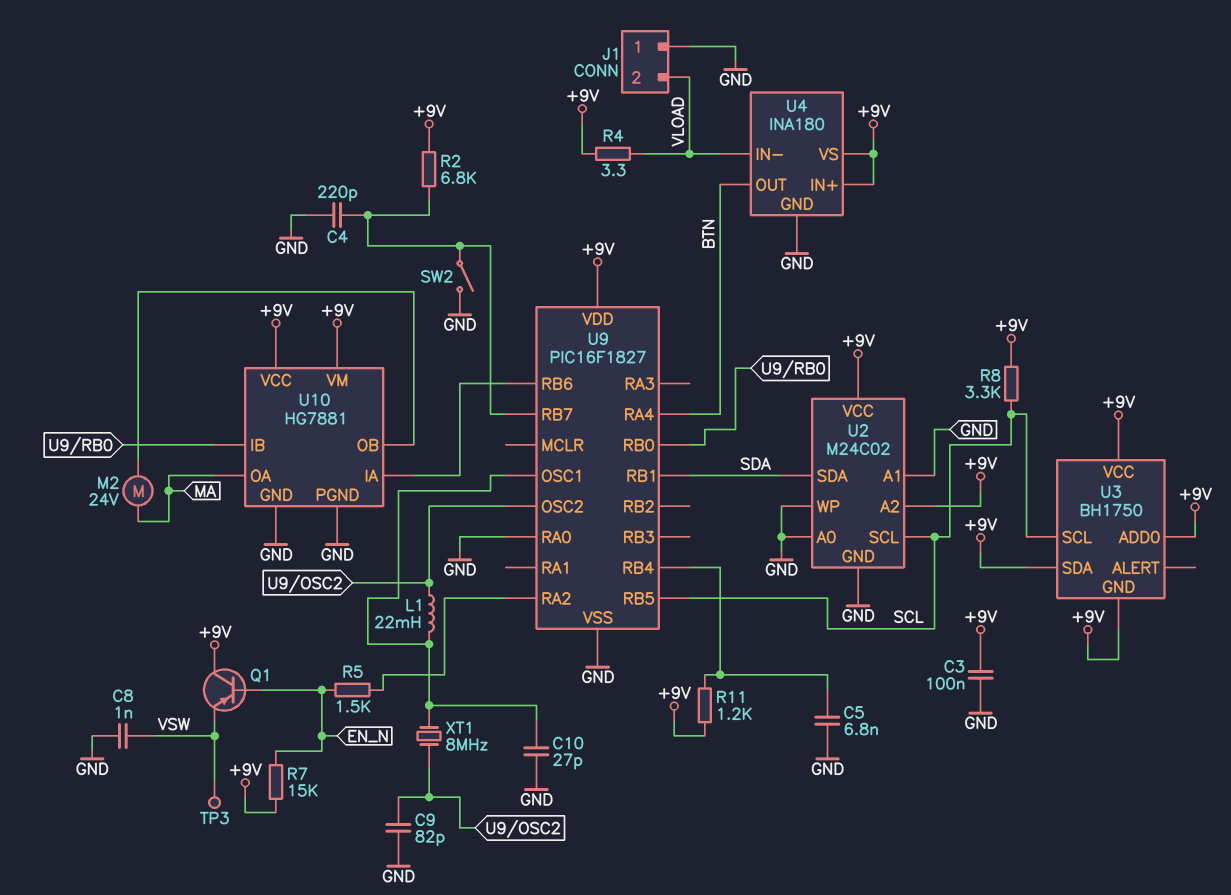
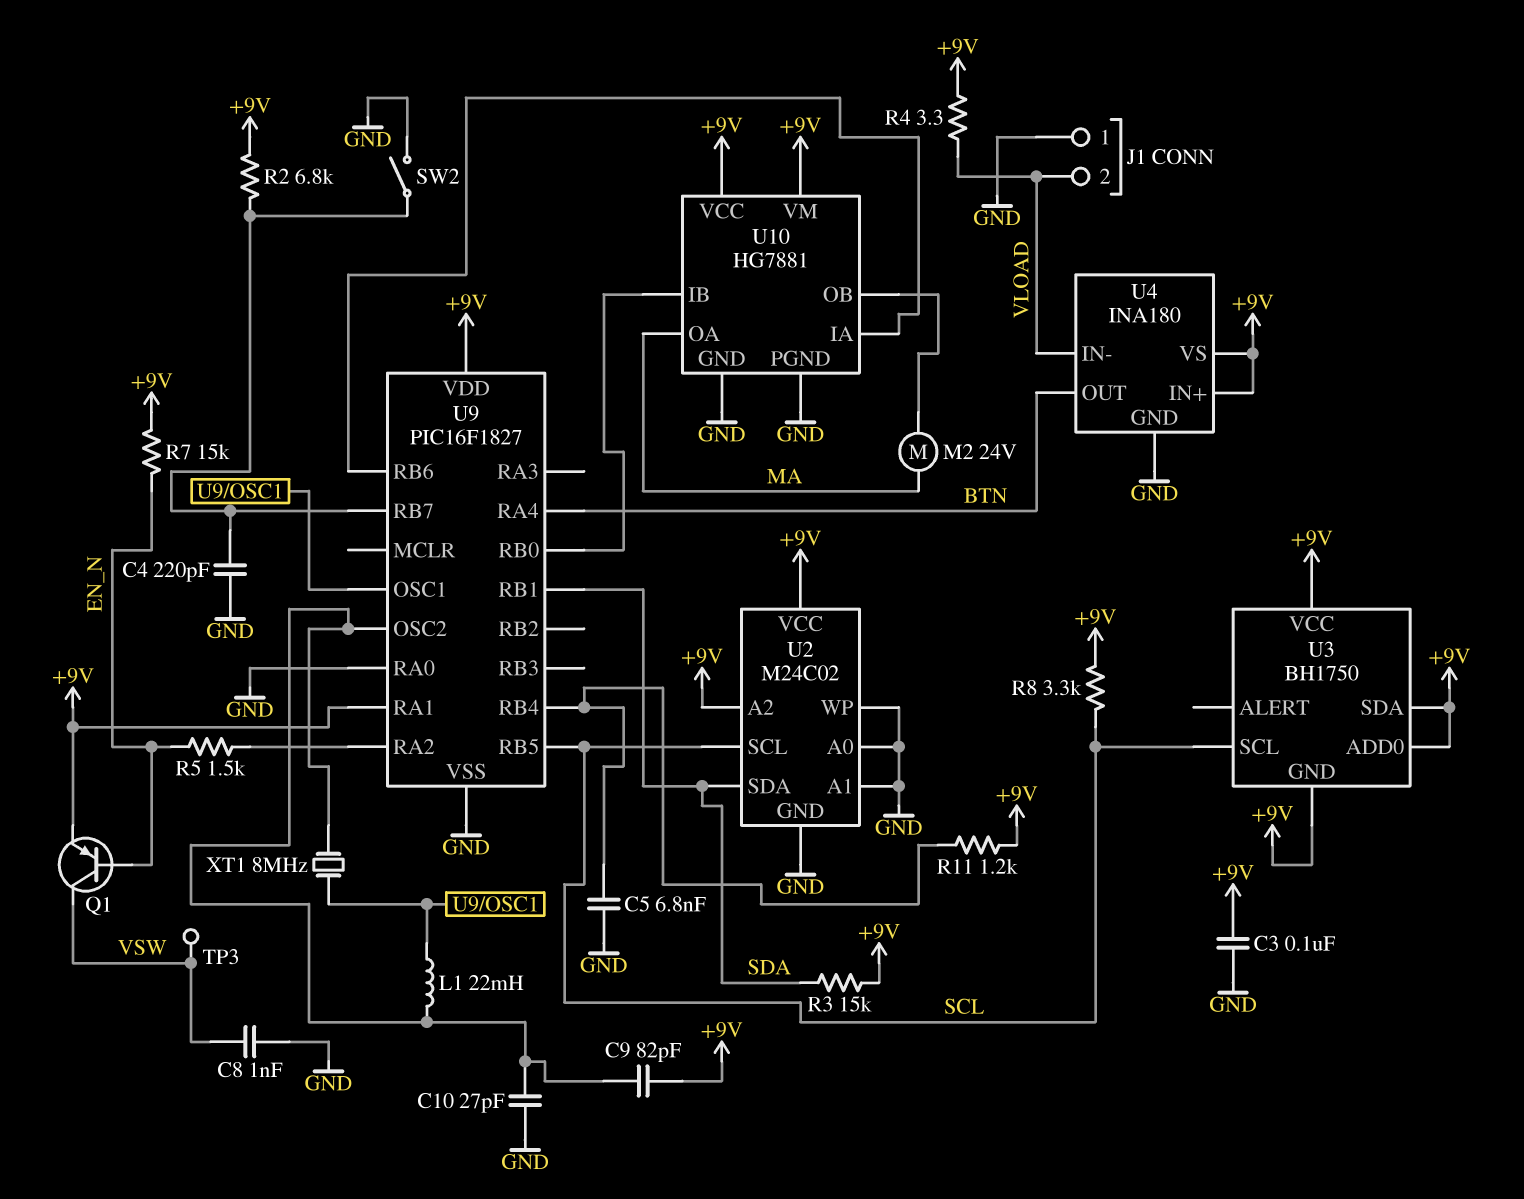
C9: 82pF (GND, U9/OSC2) -> 82pF (+9V, U9/OSC2)
C10: 27pF (GND, U9/OSC1) -> 27pF (GND, U9/OSC2)
Q1: PNP (B EN_N, C +9V, E VSW) -> PNP (B EN_N, C VSW, E +9V)
R3: none -> 15k (+9V, SDA)
U9 pin RA1: none -> +9V

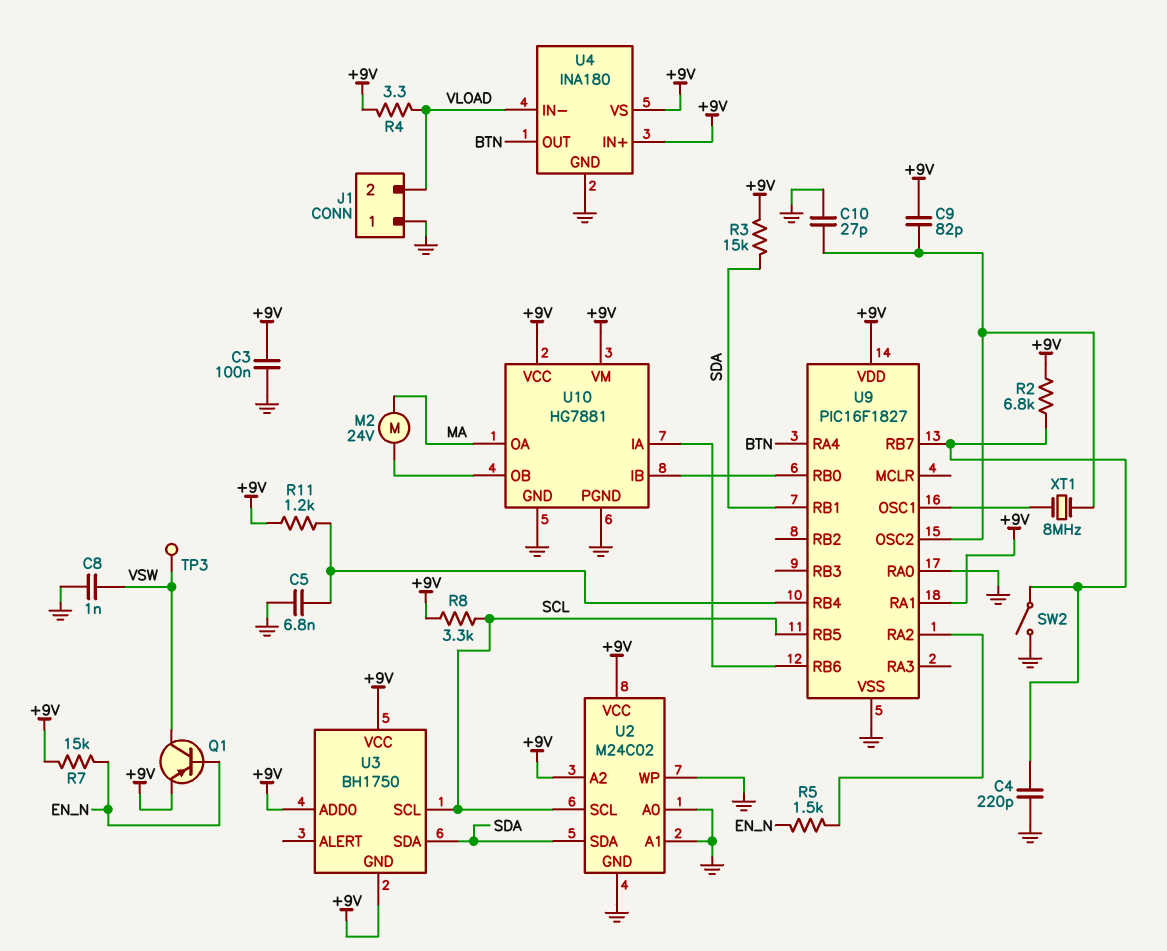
L1: 22mH (U9/OSC1, U9/OSC2) -> none
U3 pin SDA: +9V -> SDA

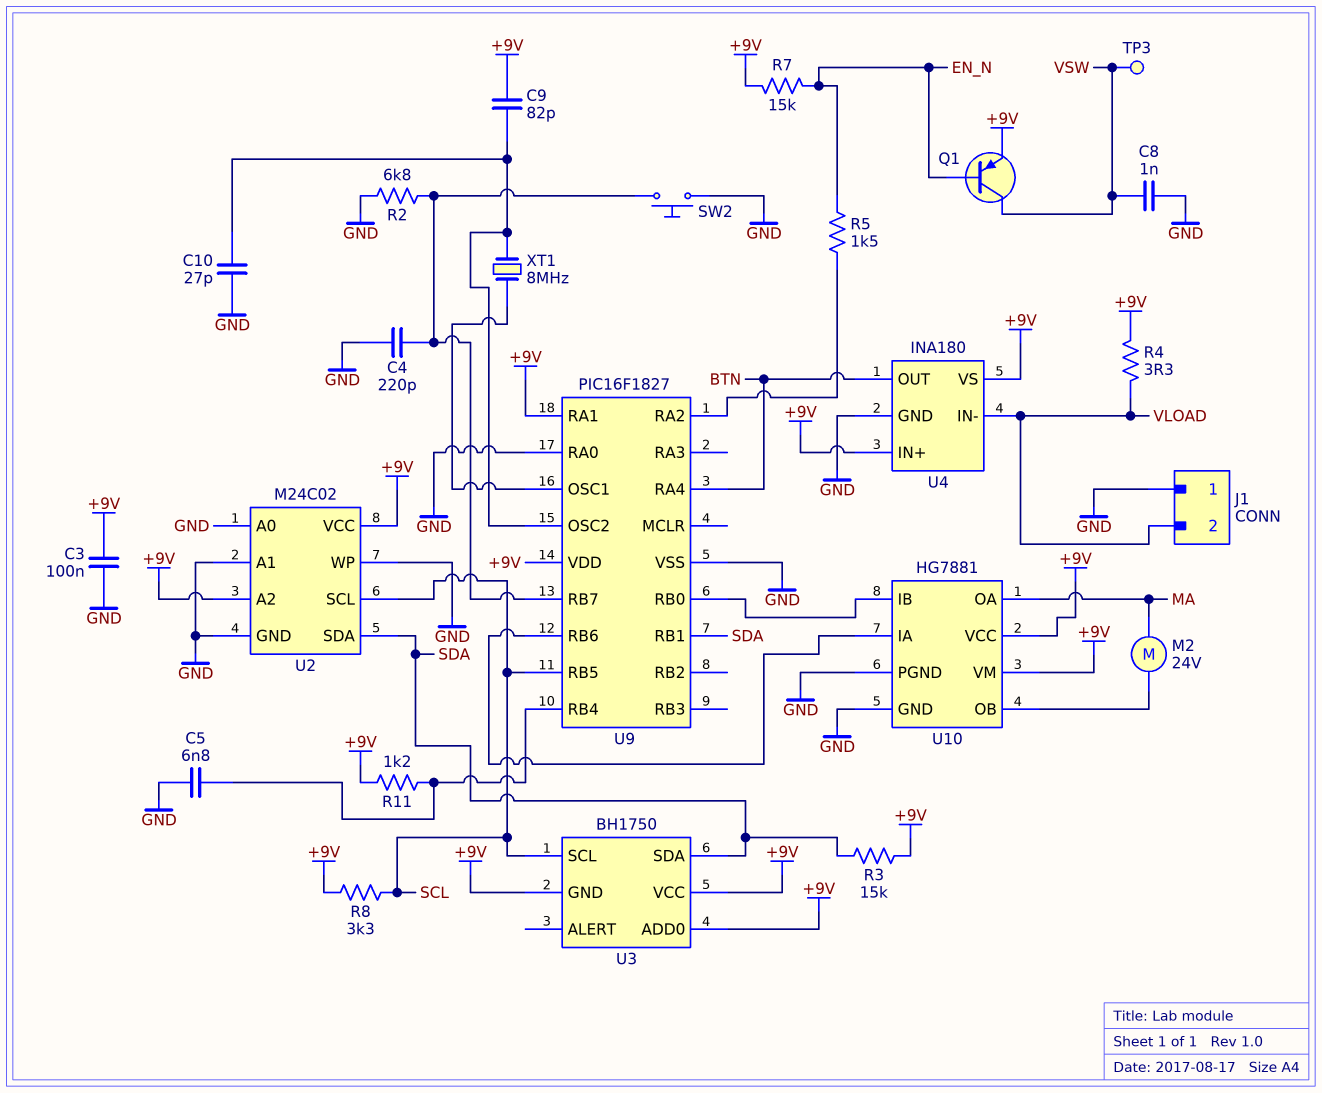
R2: 6.8k (+9V, U9/RB7) -> 6.8k (GND, U9/RB7)
SW2: switch (GND, U9/RB7) -> button (GND, U9/RB7)

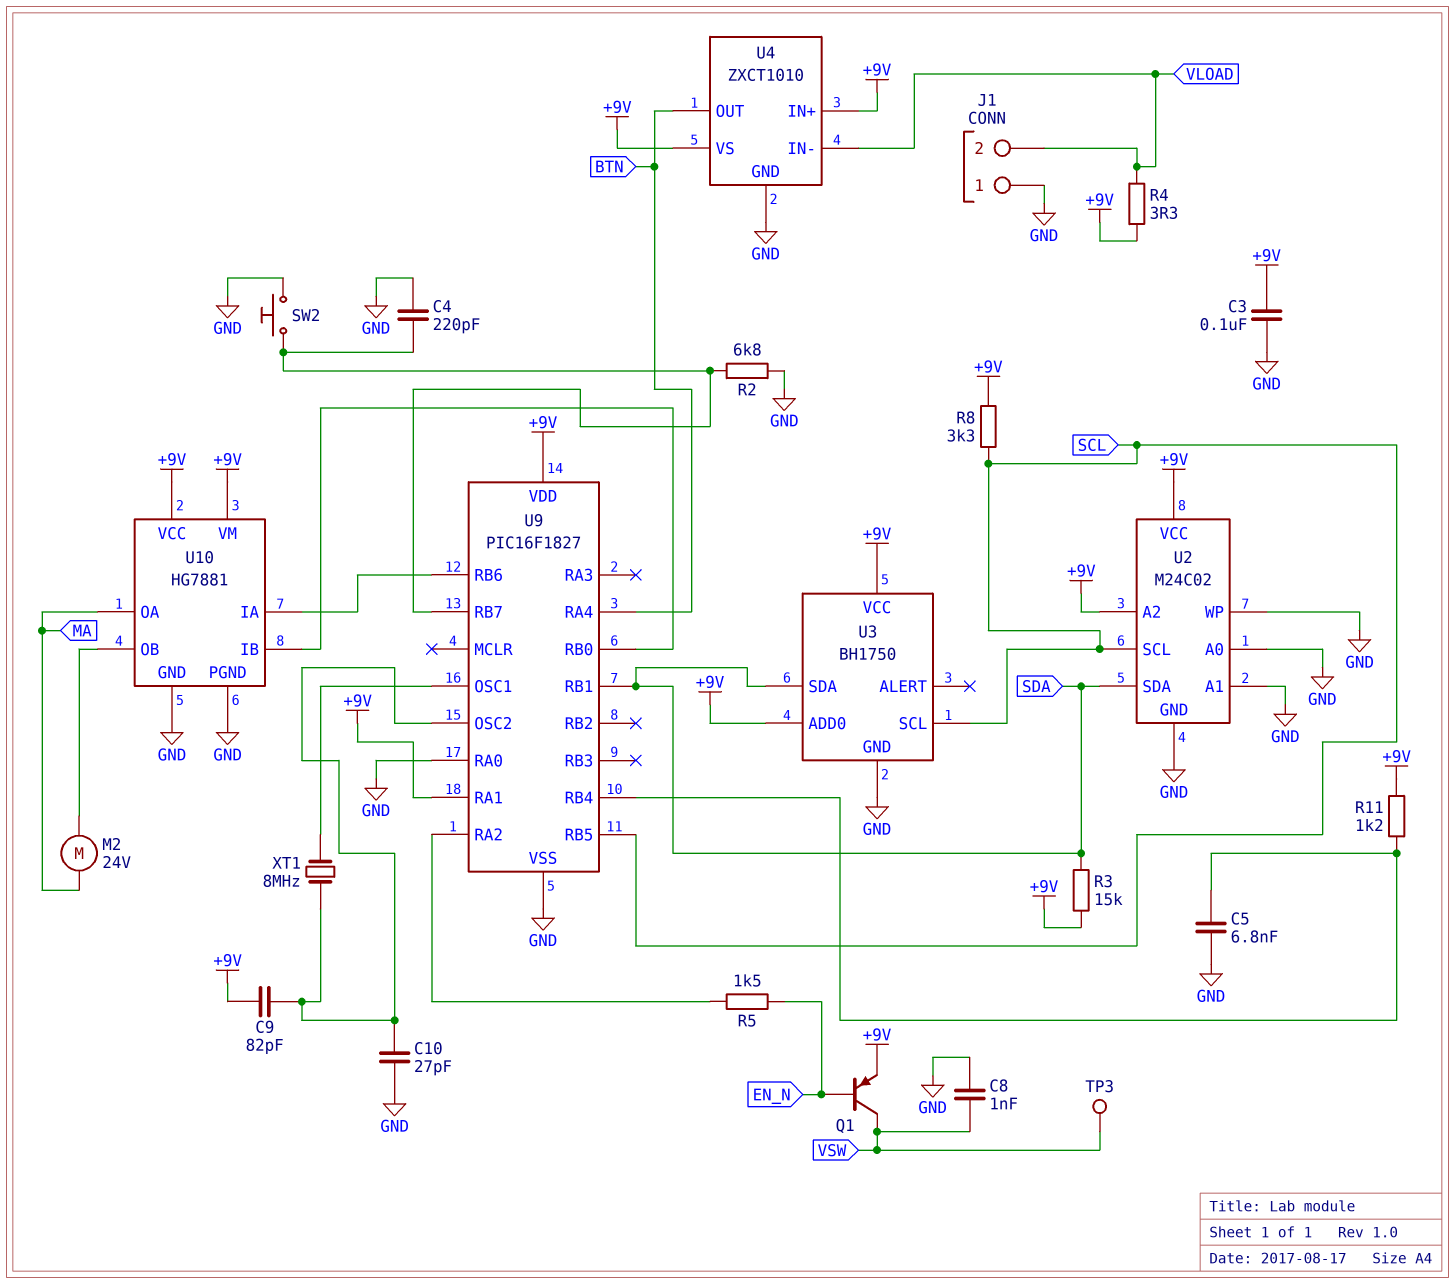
R7: 15k (+9V, EN_N) -> none
U3 pin GND: +9V -> GND
U4: INA180 -> ZXCT1010

